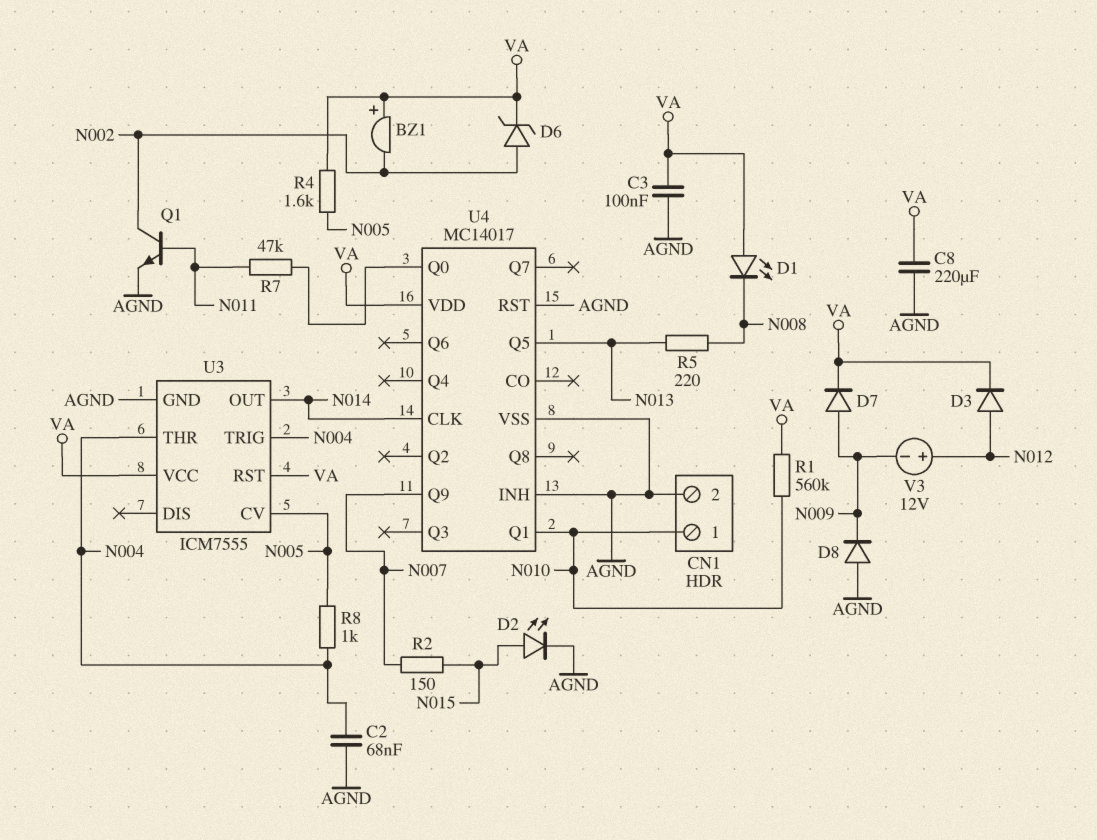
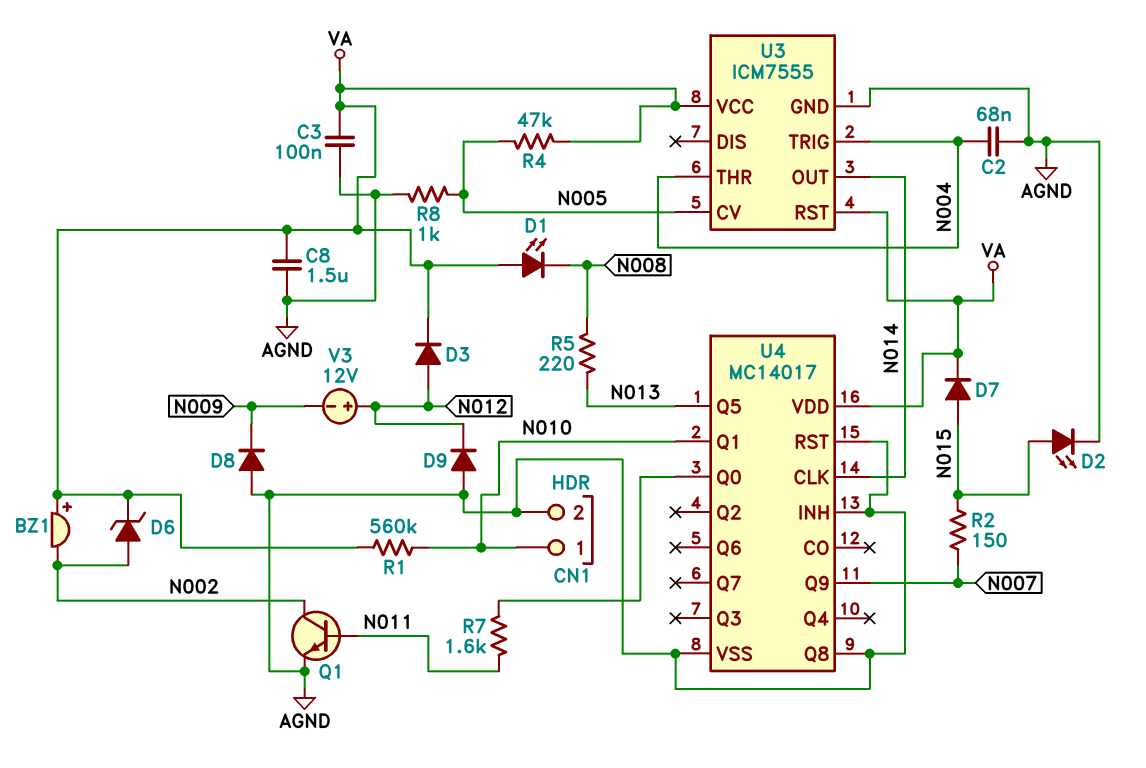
C8: 220uF (AGND, VA) -> 1.5uF (AGND, VA)
D7: diode (A N009, K VA) -> diode (A N015, K VA)
D9: none -> diode (A AGND, K N012)
R4: 1.6k (N005, VA) -> 47k (N005, VA)
R7: 47k (N011, U4/Q0) -> 1.6k (N011, U4/Q0)
R8: 1k (N004, N005) -> 1k (AGND, N005)
U4 pin Q8: none -> AGND

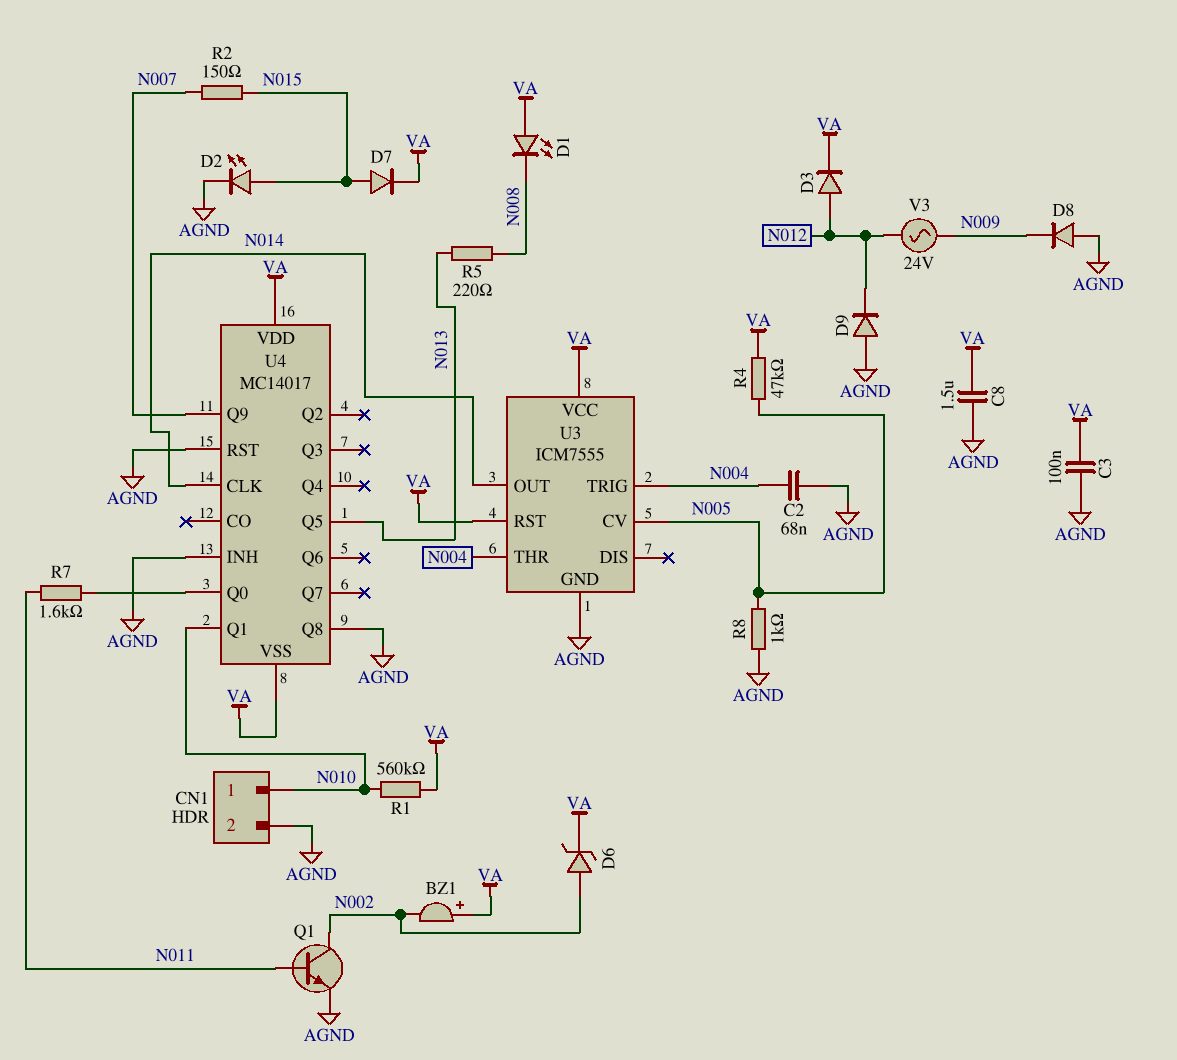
U4 pin VSS: AGND -> VA
V3: 12V (plus N012, minus N009) -> AC 24V (N009, N012)

